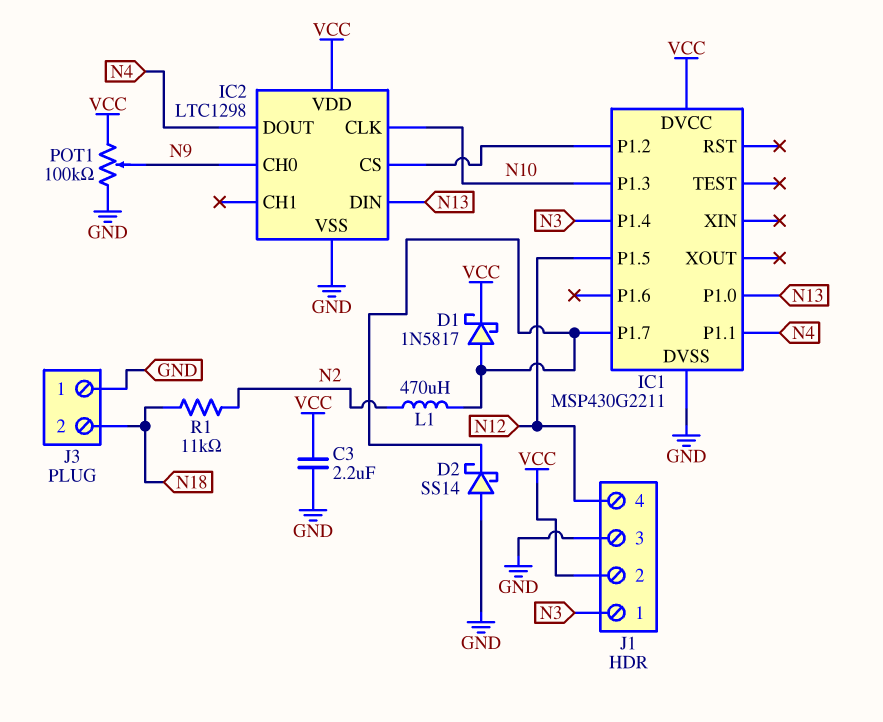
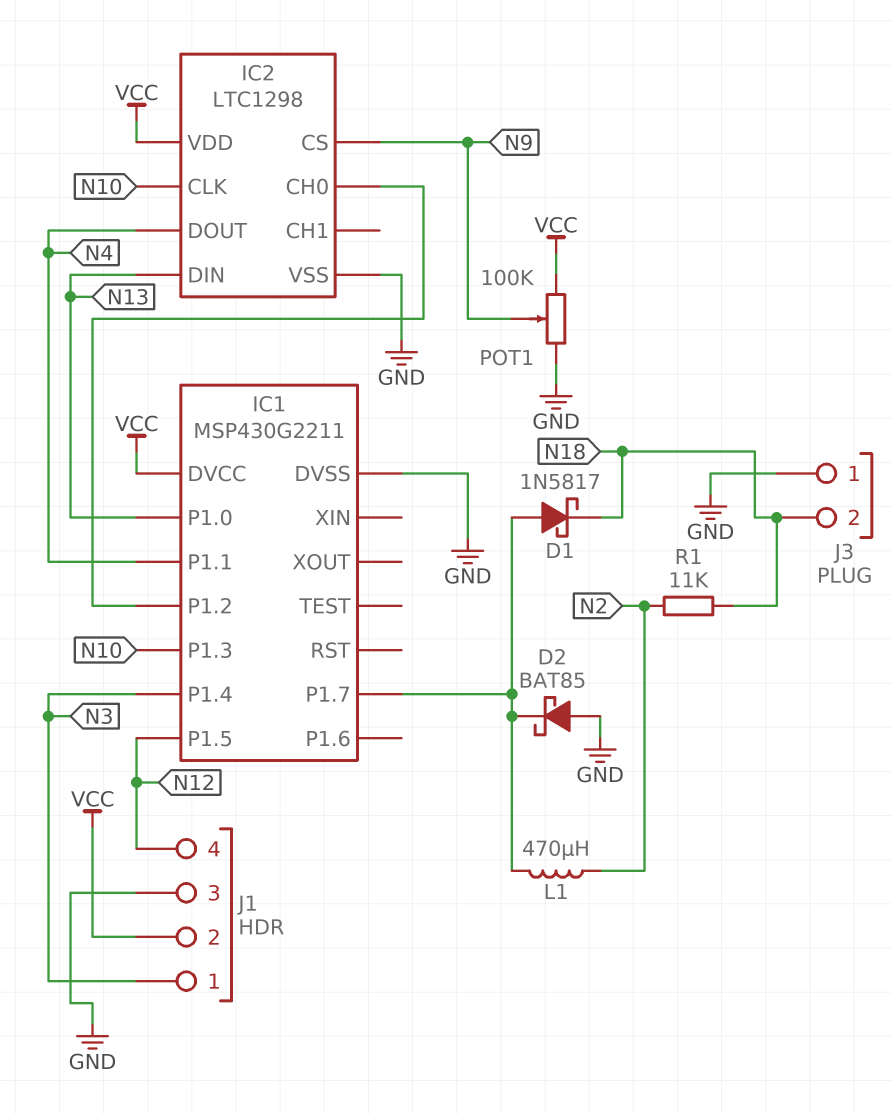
C3: 2.2uF (GND, VCC) -> none
D1: schottky 1N5817 (A IC1/P1.7, K VCC) -> schottky 1N5817 (A IC1/P1.7, K N18)
D2: schottky SS14 (A GND, K IC1/P1.7) -> schottky BAT85 (A GND, K IC1/P1.7)
IC2 pin CH0: N9 -> IC1/P1.2
IC2 pin CS: IC1/P1.2 -> N9

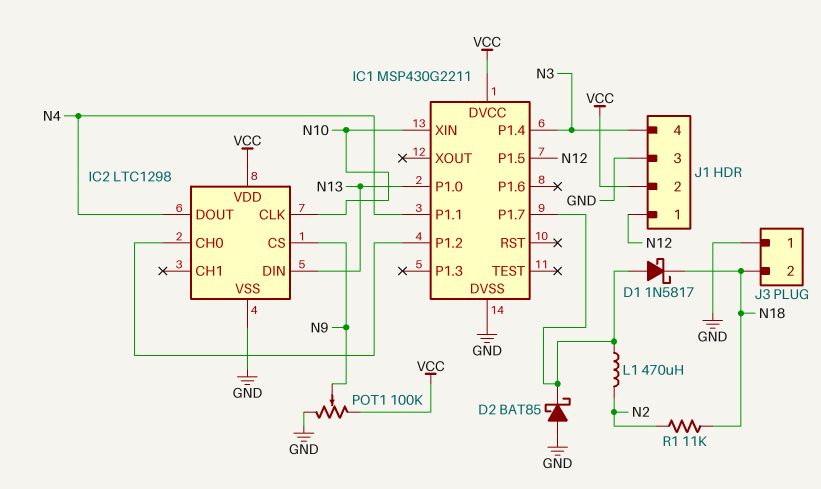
IC1 pin P1.3: N10 -> none
IC1 pin XIN: none -> N10
J1 pin 1: N3 -> N12
J1 pin 4: N12 -> N3

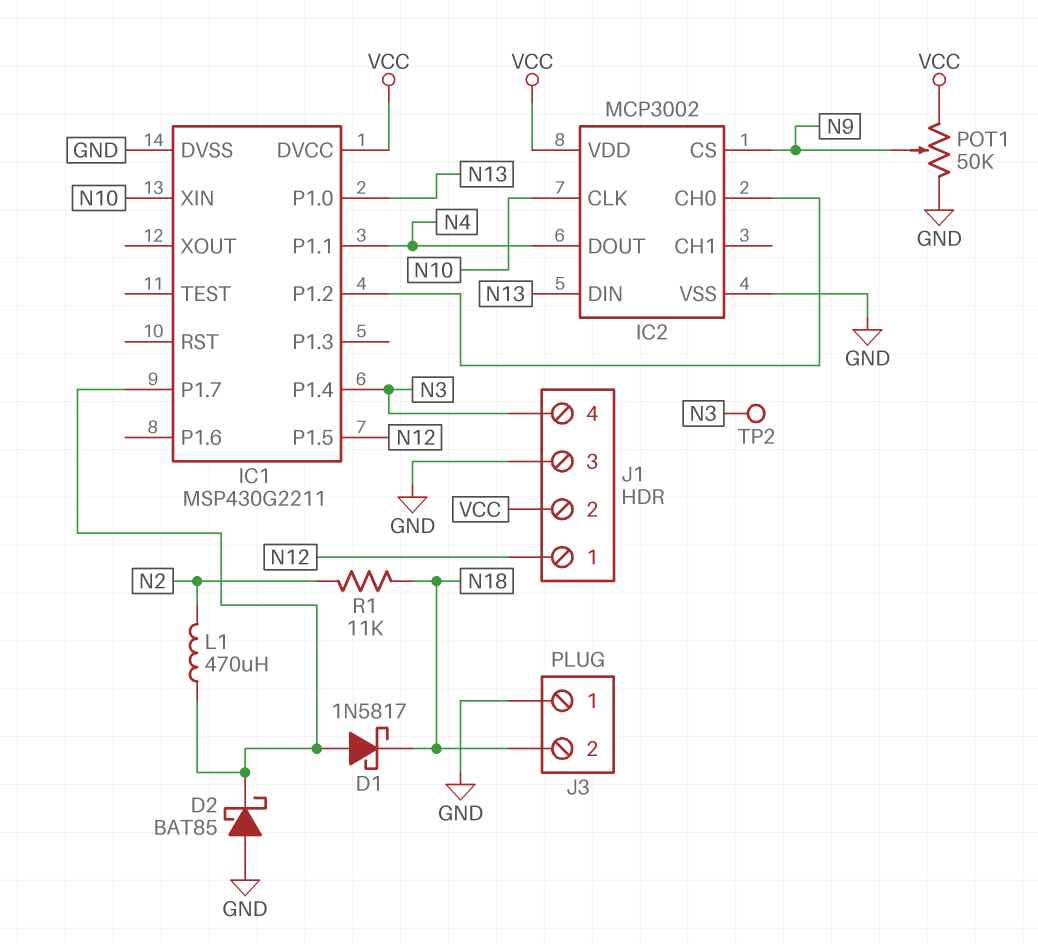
IC2: LTC1298 -> MCP3002
POT1: 100k (GND, VCC, wiper N9) -> 50k (GND, VCC, wiper N9)
TP2: none -> test point (N3)

